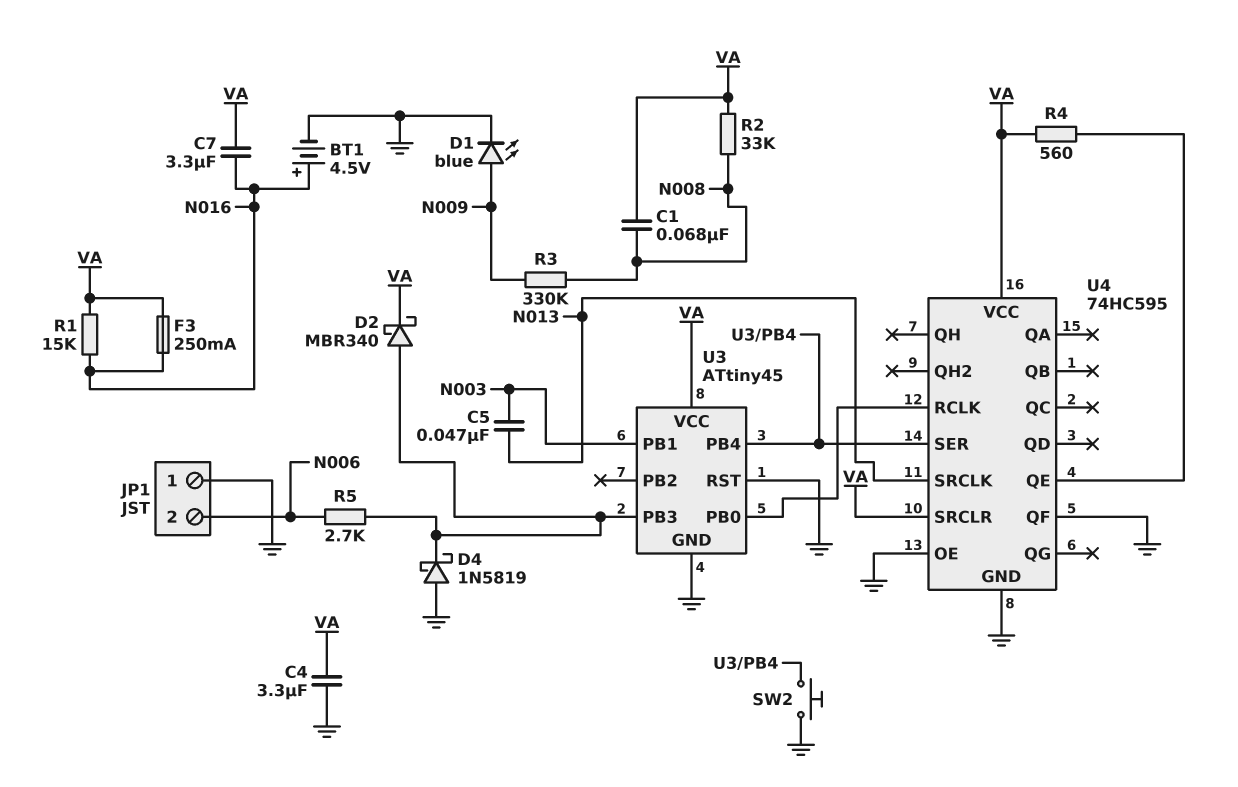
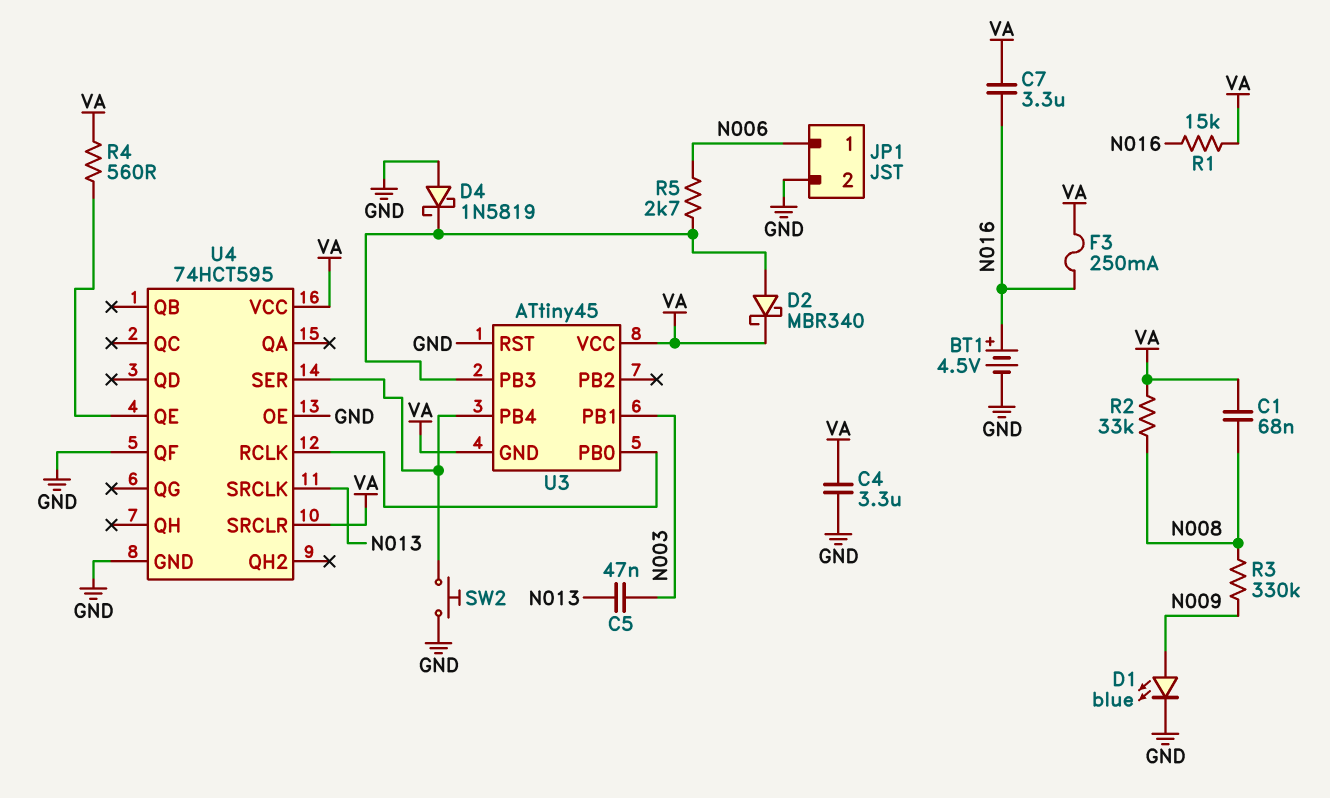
JP1 pin 1: GND -> N006
JP1 pin 2: N006 -> GND
U3 pin GND: GND -> VA
U4: 74HC595 -> 74HCT595

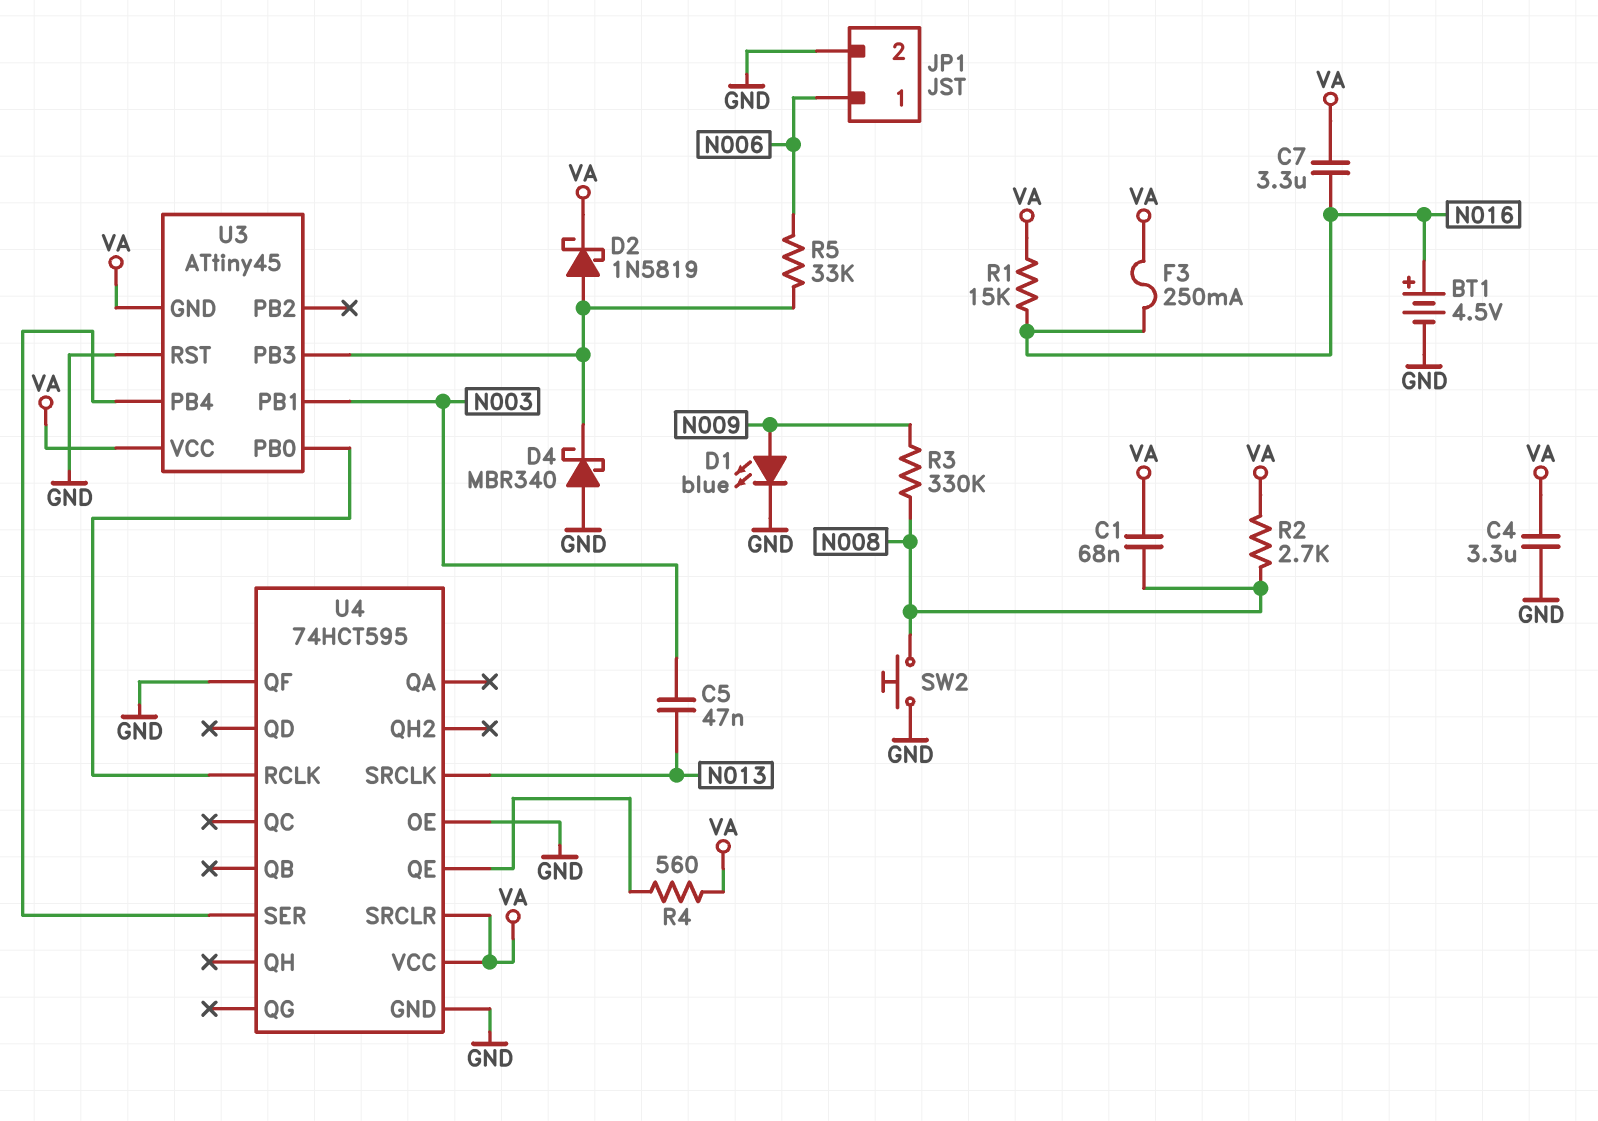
D2: schottky MBR340 (A U3/PB3, K VA) -> schottky 1N5819 (A U3/PB3, K VA)
D4: schottky 1N5819 (A GND, K U3/PB3) -> schottky MBR340 (A GND, K U3/PB3)
R2: 33k (N008, VA) -> 2.7k (N008, VA)
R5: 2.7k (N006, U3/PB3) -> 33k (N006, U3/PB3)
SW2: button (GND, U3/PB4) -> button (GND, N008)

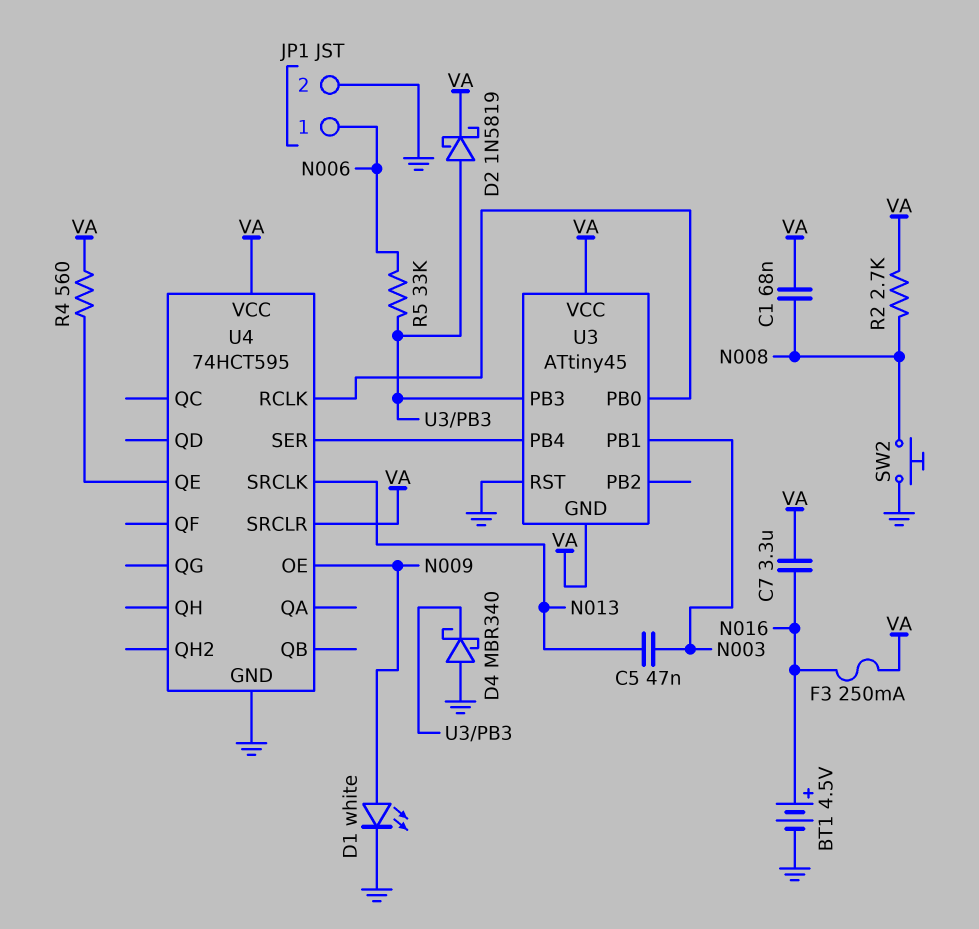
C4: 3.3uF (GND, VA) -> none
D1: LED blue (A N009, K GND) -> LED white (A N009, K GND)
R1: 15k (N016, VA) -> none
R3: 330k (N008, N009) -> none
U4 pin OE: GND -> N009
U4 pin QF: GND -> none

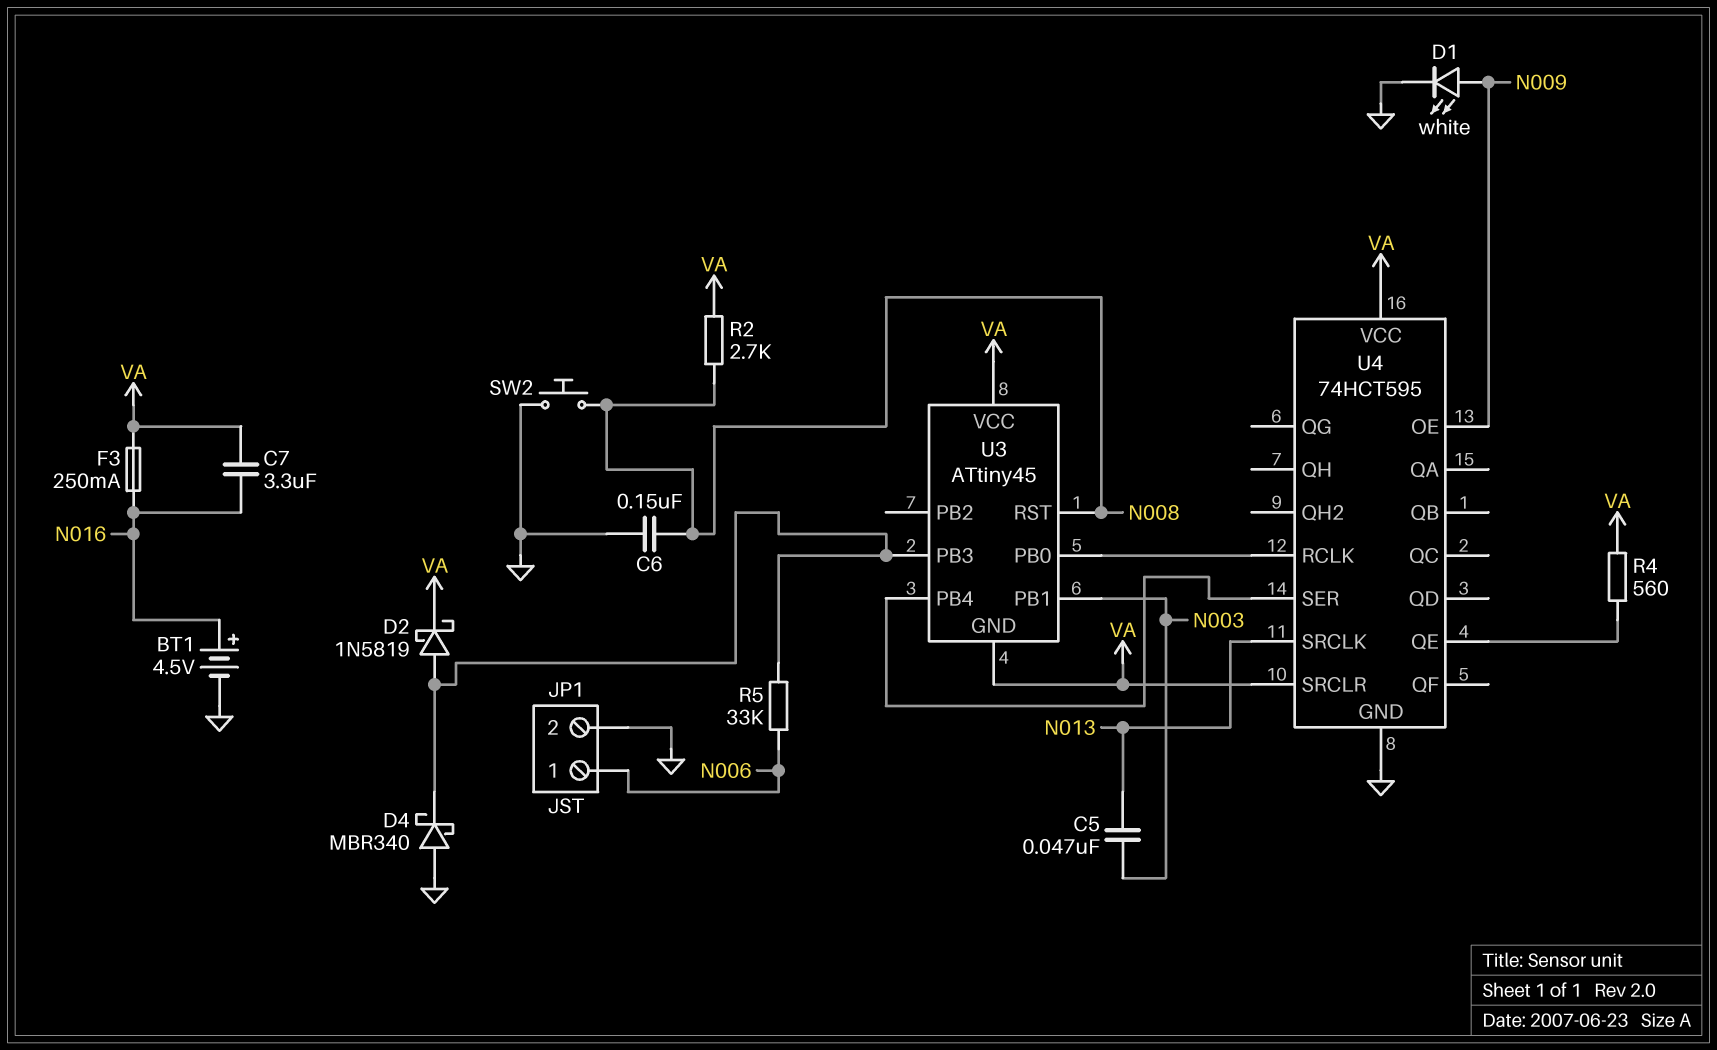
C1: 68nF (N008, VA) -> none
C6: none -> 150nF (GND, N008)
U3 pin RST: GND -> N008

